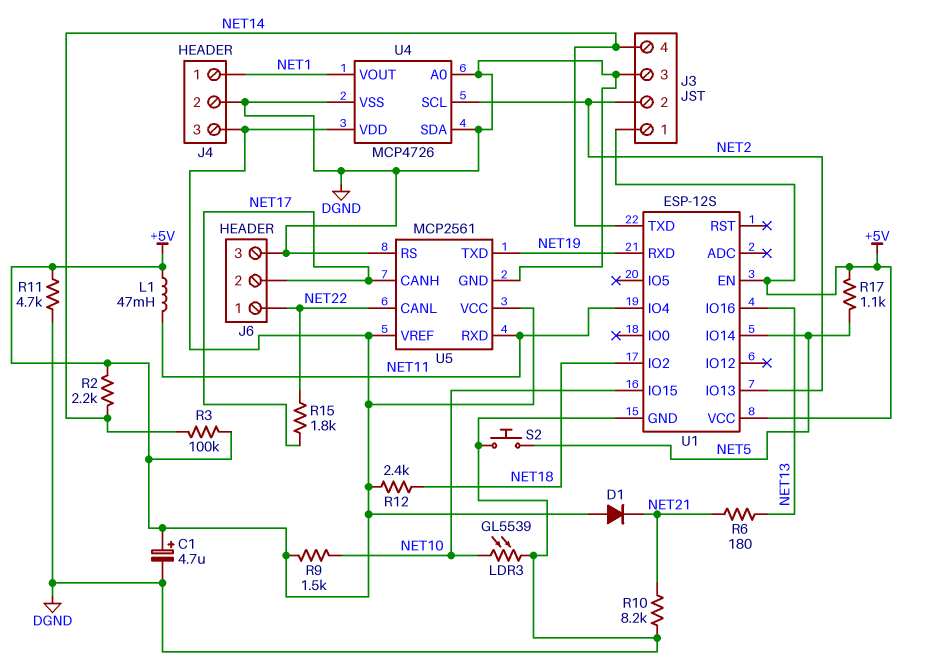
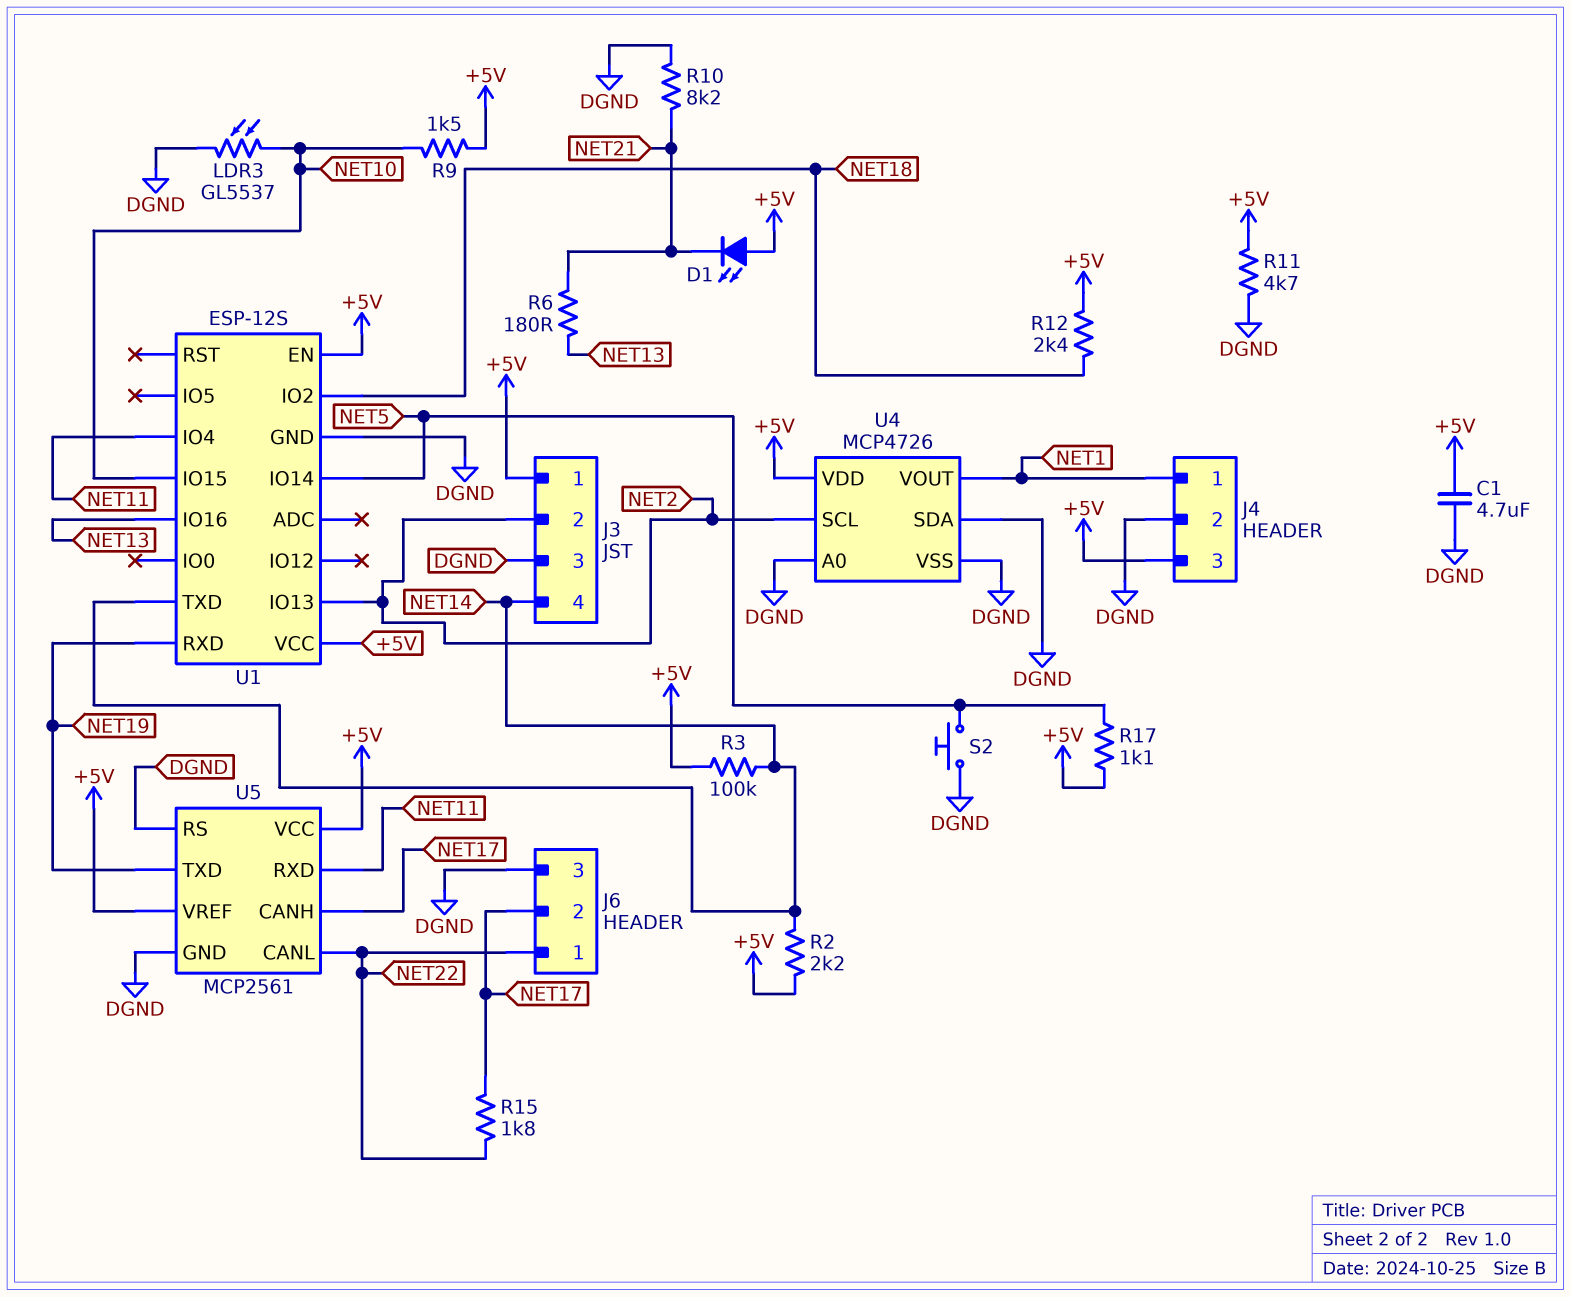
C1: 4.7uF (plus +5V, minus DGND) -> 4.7uF (+5V, DGND)
D1: diode (A +5V, K NET21) -> LED (A +5V, K NET21)
L1: 47mH (+5V, NET11) -> none
LDR3: GL5539 (DGND, NET10) -> GL5537 (DGND, NET10)

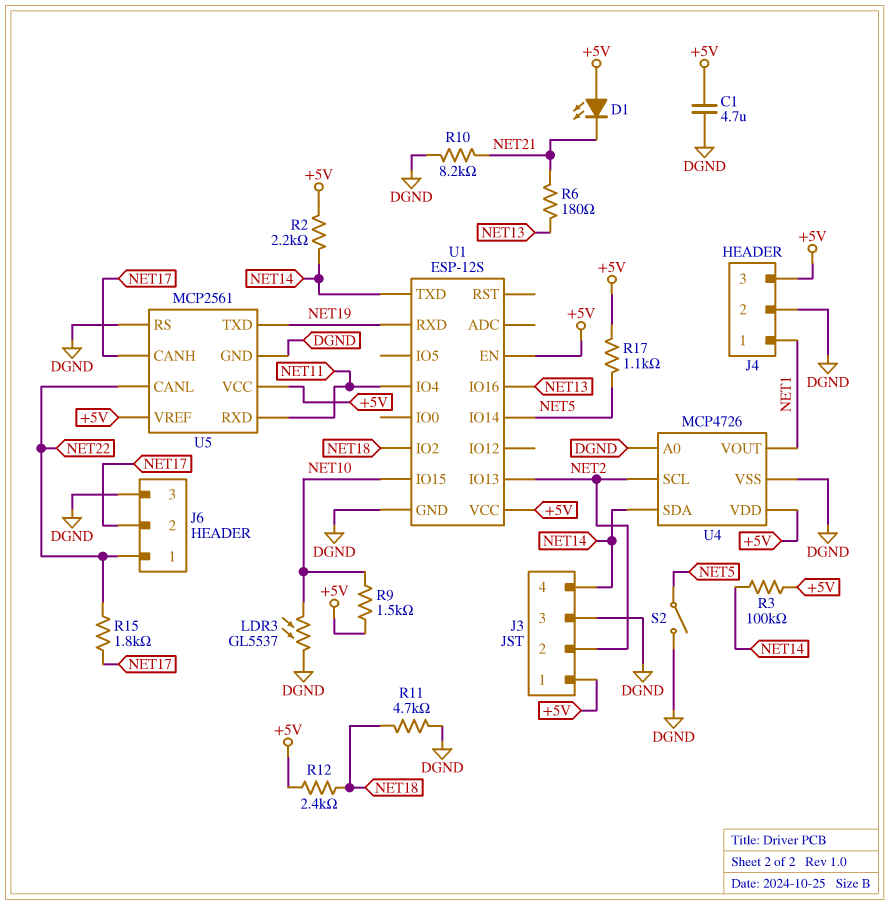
R11: 4.7k (+5V, DGND) -> 4.7k (DGND, NET18)
S2: button (DGND, NET5) -> switch (DGND, NET5)
U4 pin SDA: DGND -> NET14

